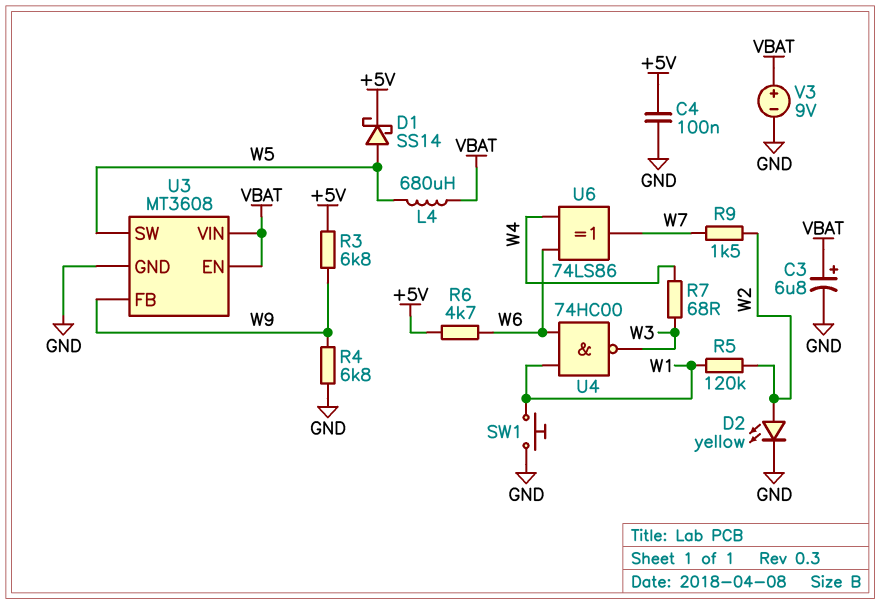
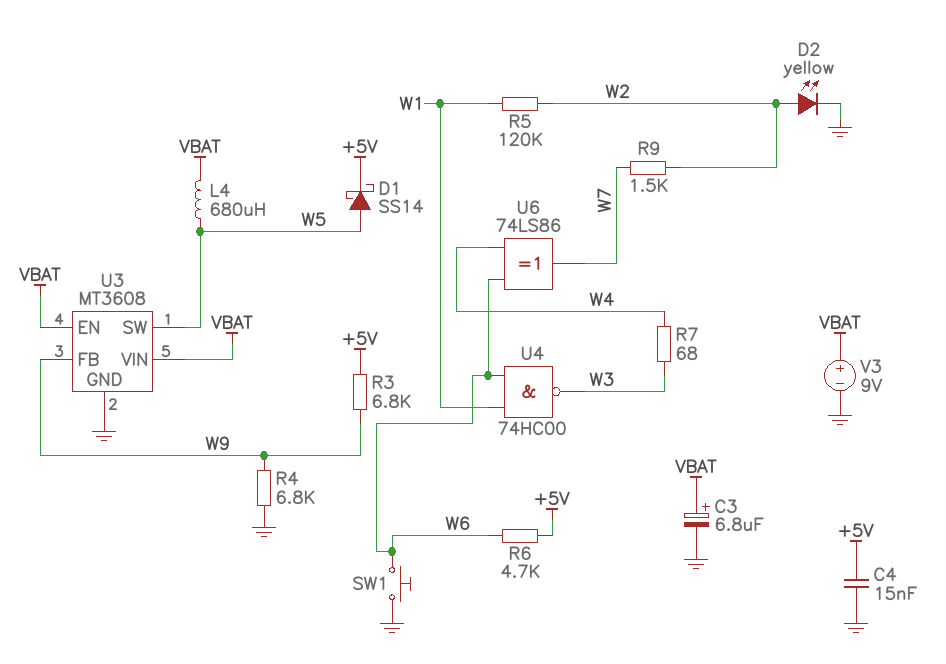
C4: 100nF (+5V, GND) -> 15nF (+5V, GND)
SW1: button (GND, W1) -> button (GND, W6)

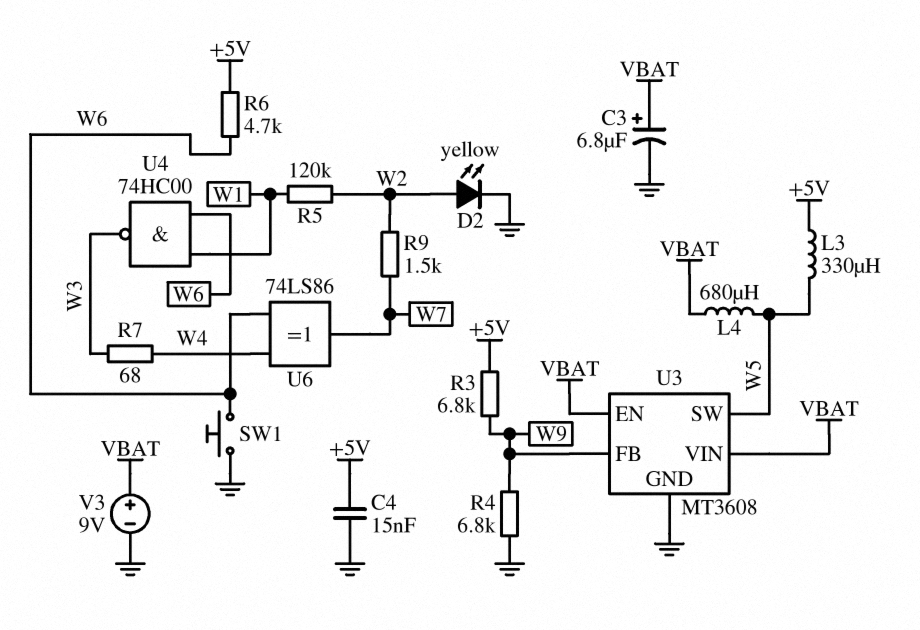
D1: schottky SS14 (A W5, K +5V) -> none
L3: none -> 330uH (+5V, W5)

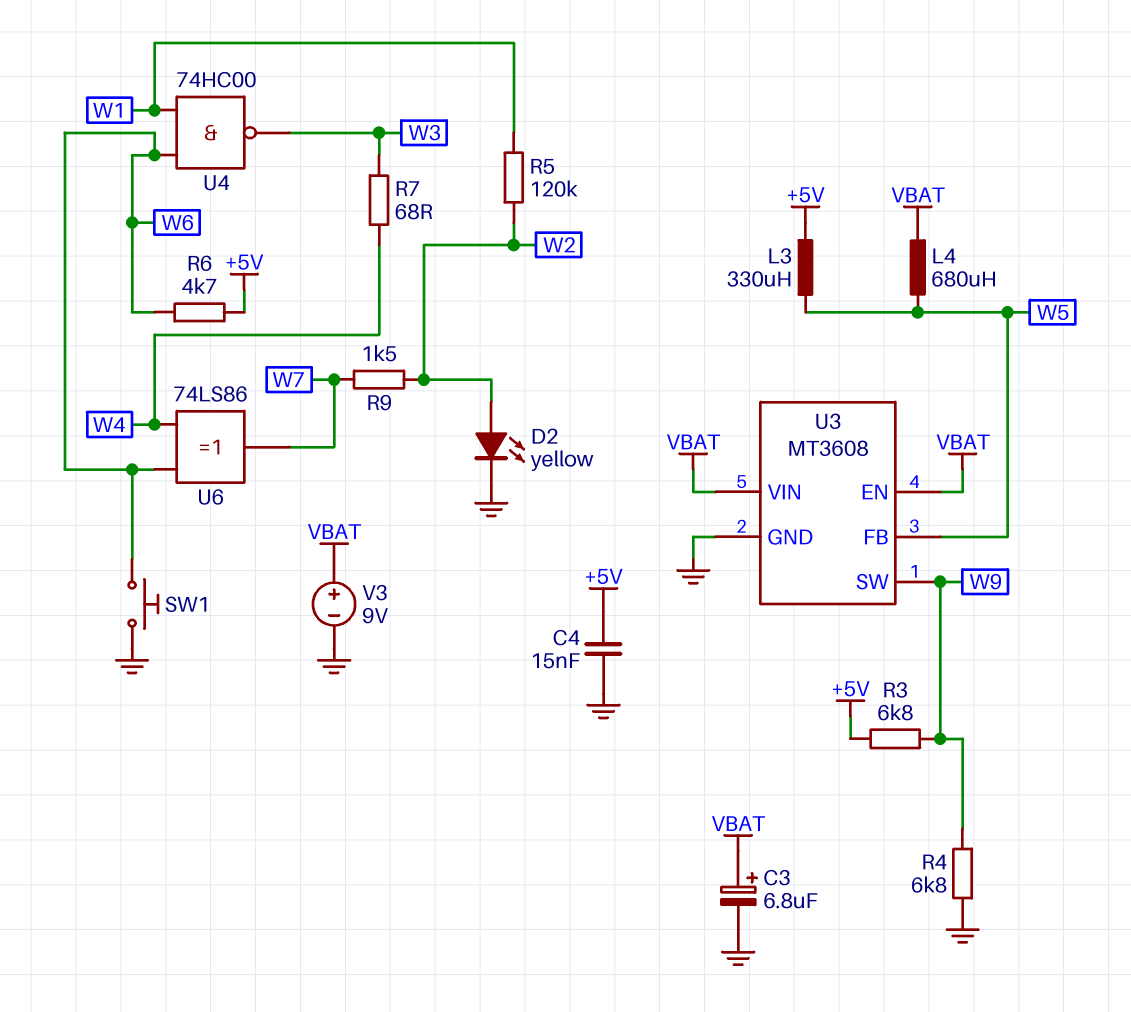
U3 pin FB: W9 -> W5
U3 pin SW: W5 -> W9

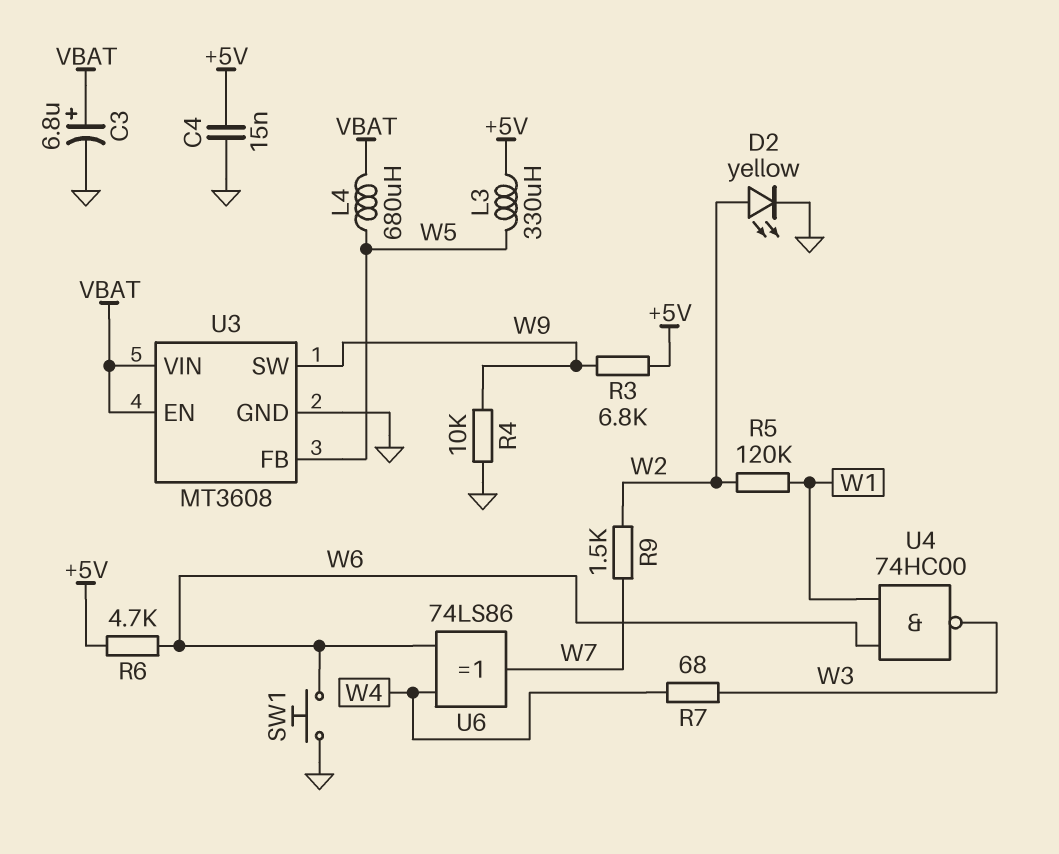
R4: 6.8k (GND, W9) -> 10k (GND, W9)
V3: 9V (plus VBAT, minus GND) -> none

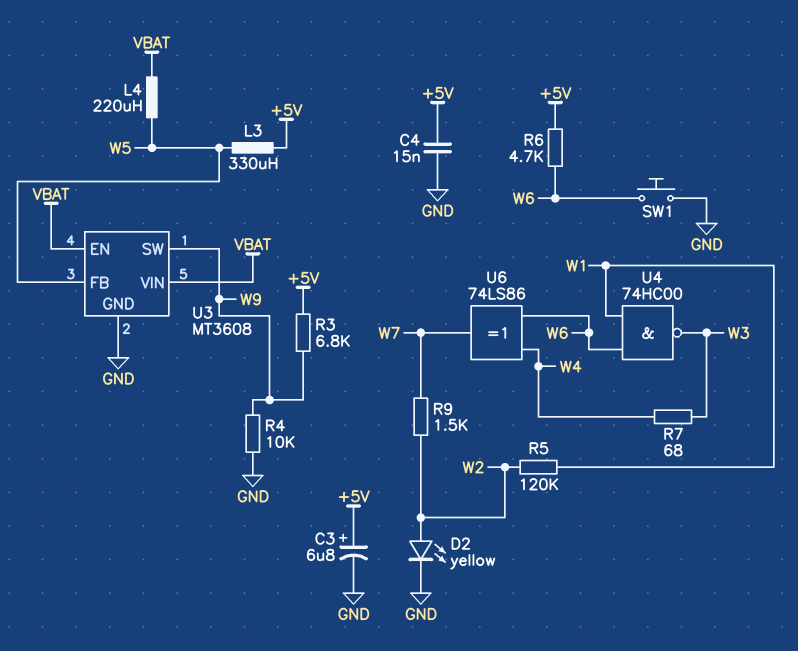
C3: 6.8uF (plus VBAT, minus GND) -> 6.8uF (plus +5V, minus GND)
L4: 680uH (VBAT, W5) -> 220uH (VBAT, W5)

